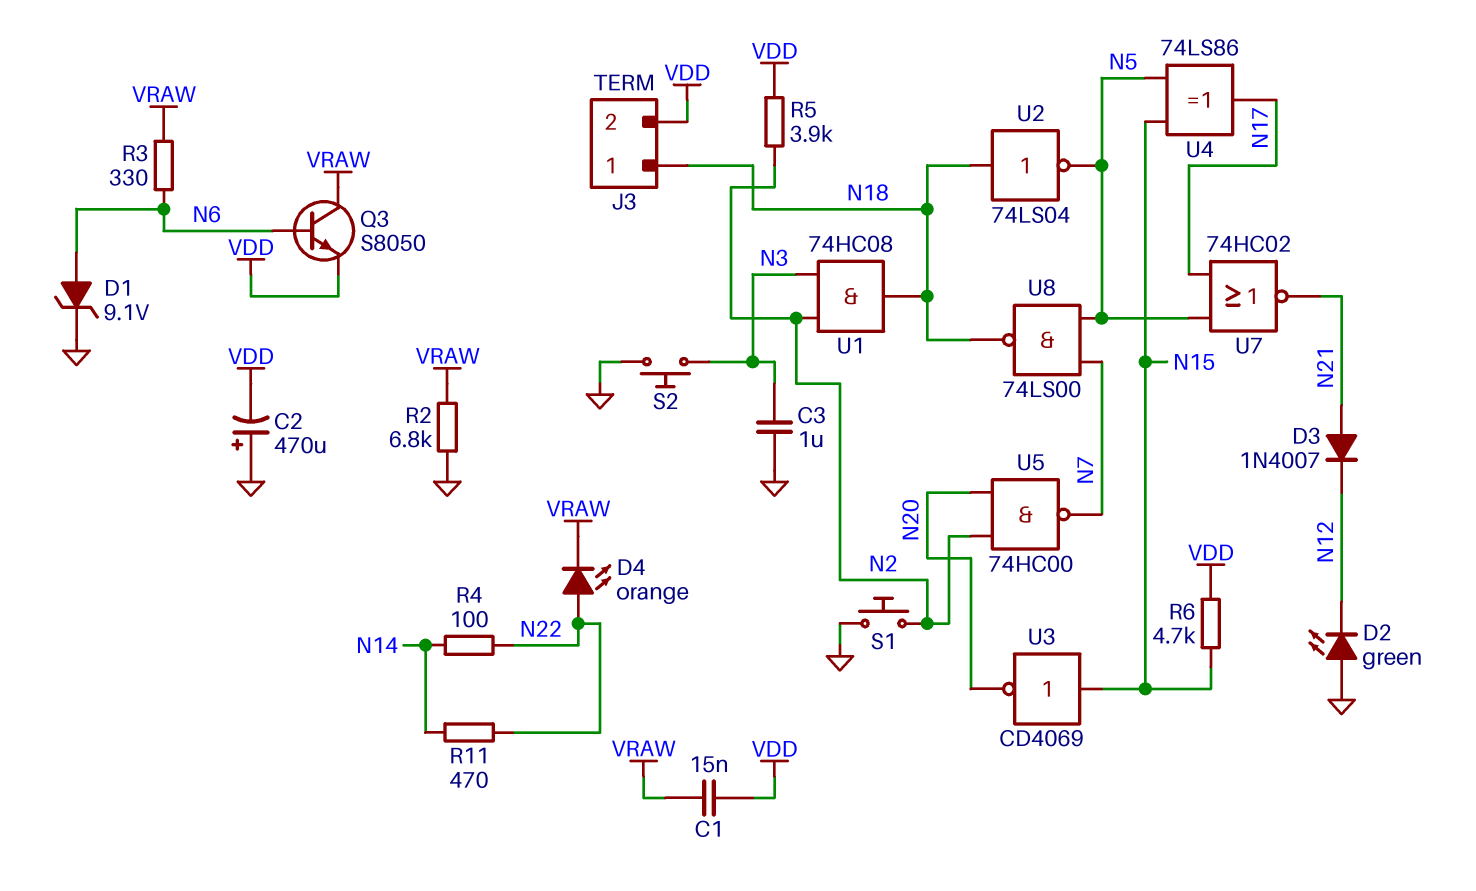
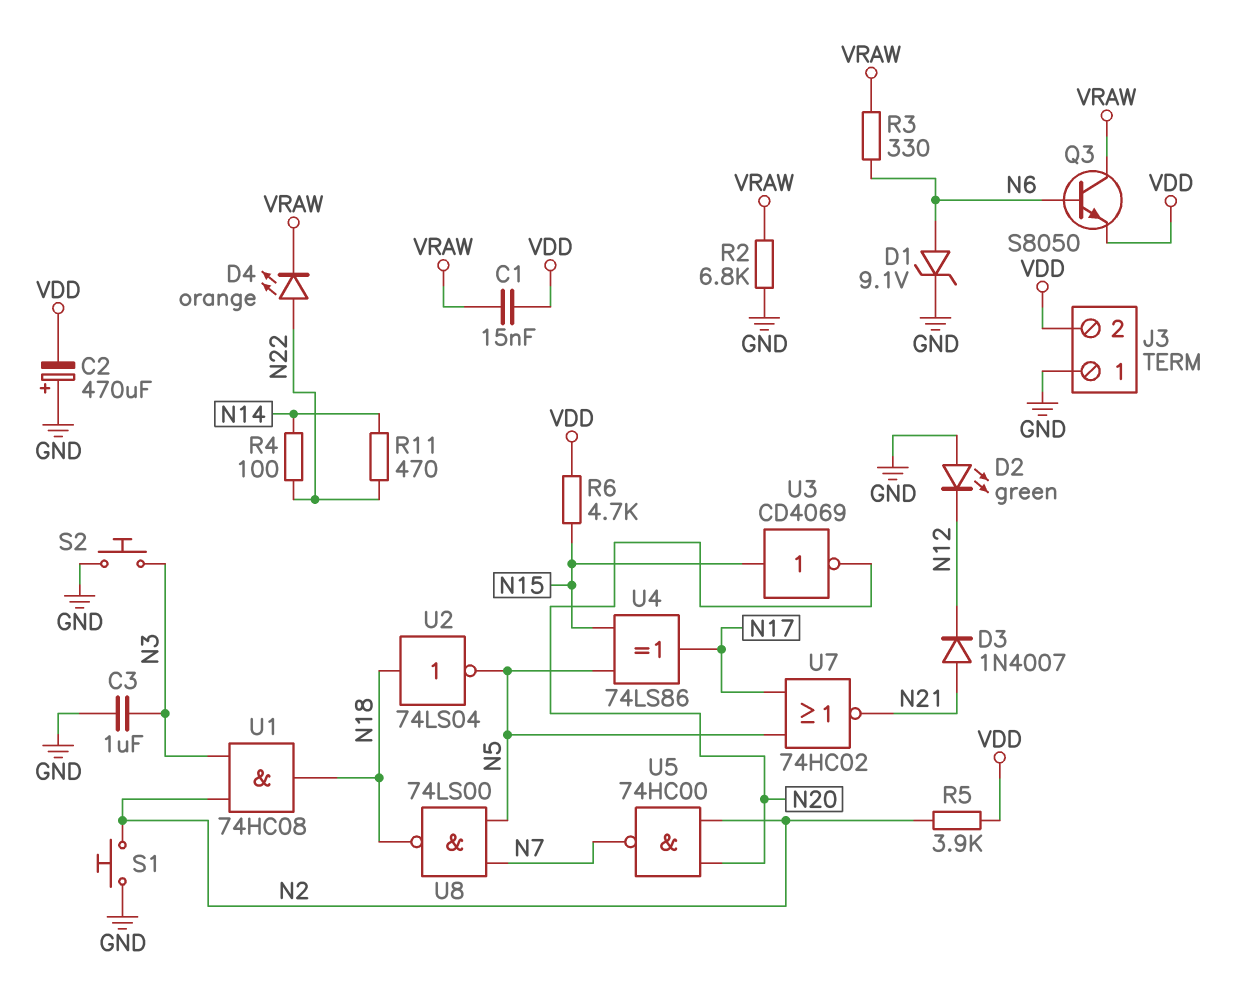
J3 pin 1: N18 -> GND

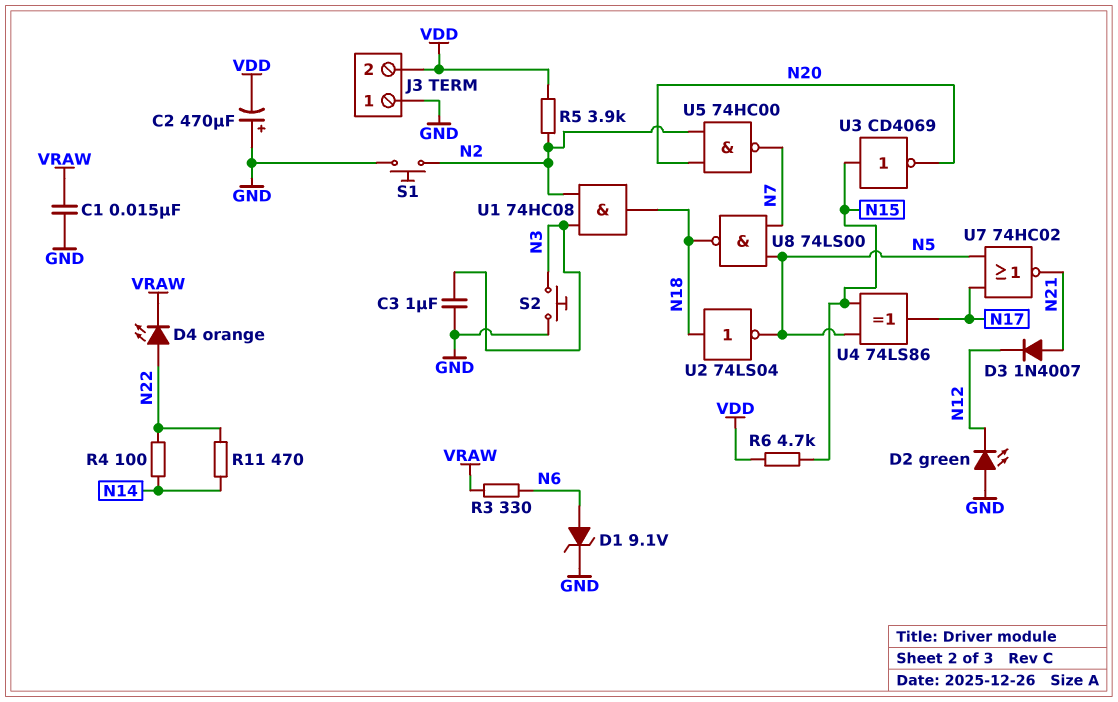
C1: 15nF (VDD, VRAW) -> 15nF (GND, VRAW)
Q3: NPN S8050 (B N6, C VRAW, E VDD) -> none
R2: 6.8k (GND, VRAW) -> none

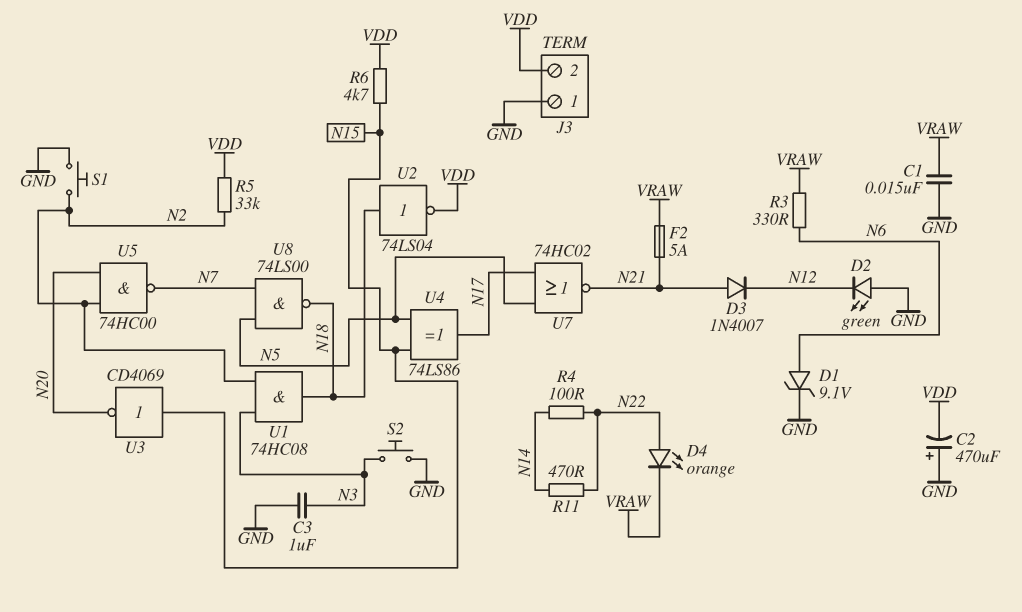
F2: none -> 5A (N21, VRAW)
R5: 3.9k (N2, VDD) -> 33k (N2, VDD)
U2: NOT 74LS04 (in N18, out N5) -> NOT 74LS04 (in N18, out VDD)

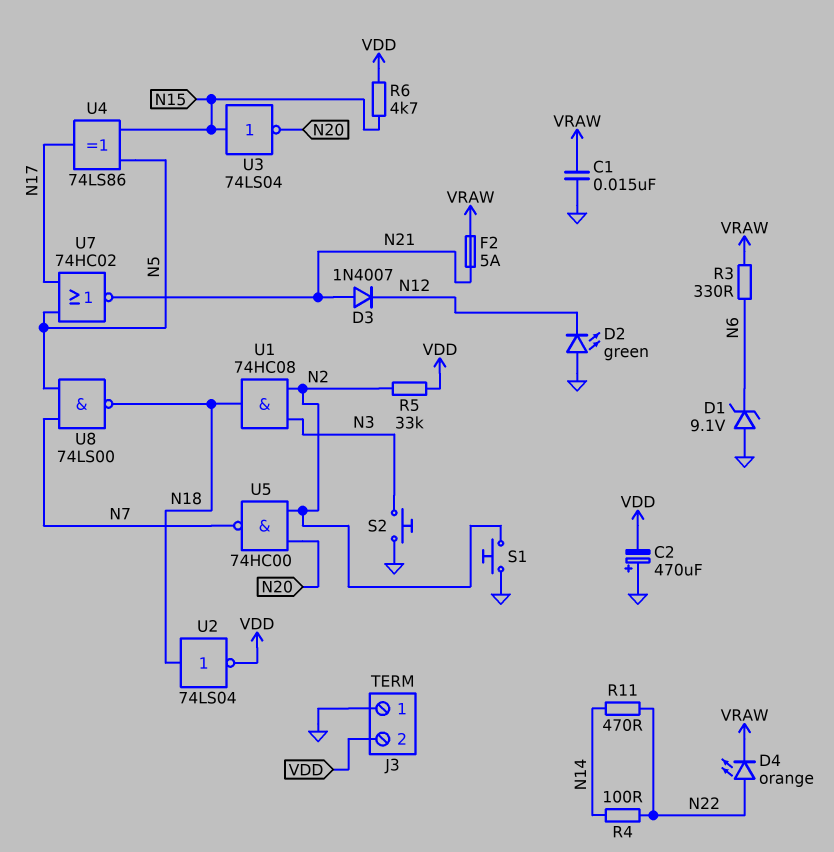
C3: 1uF (GND, N3) -> none
D1: zener 9.1V (A N6, K GND) -> zener 9.1V (A GND, K N6)
U3: NOT CD4069 (in N15, out N20) -> NOT 74LS04 (in N15, out N20)

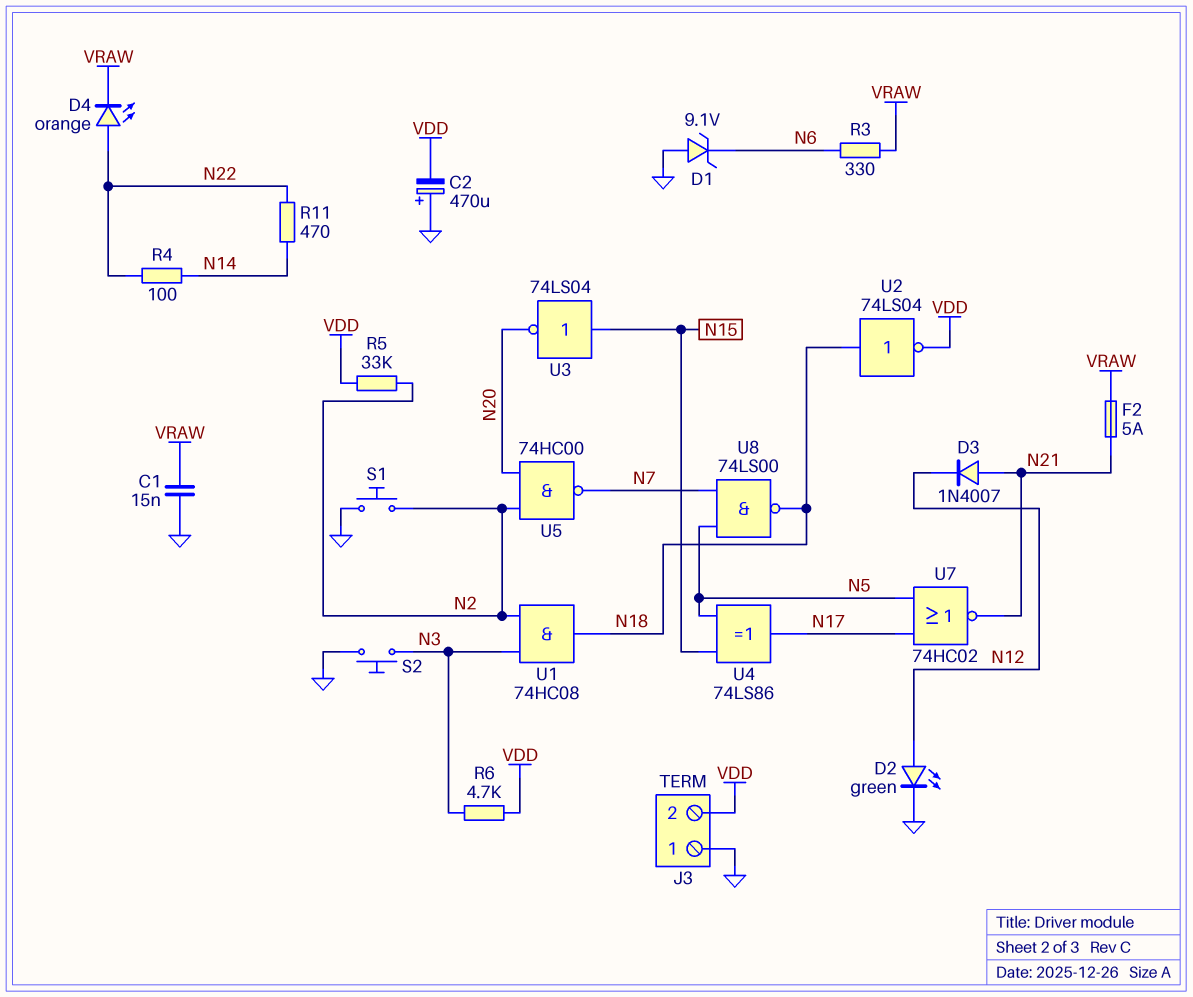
D2: LED green (A GND, K N12) -> LED green (A N12, K GND)
R6: 4.7k (N15, VDD) -> 4.7k (N3, VDD)

